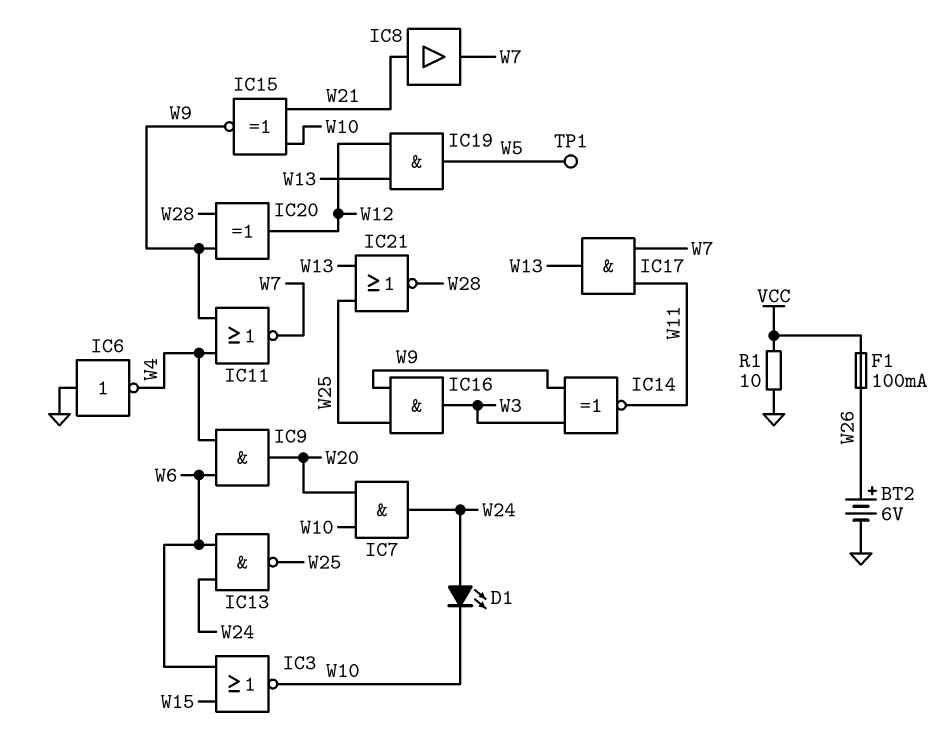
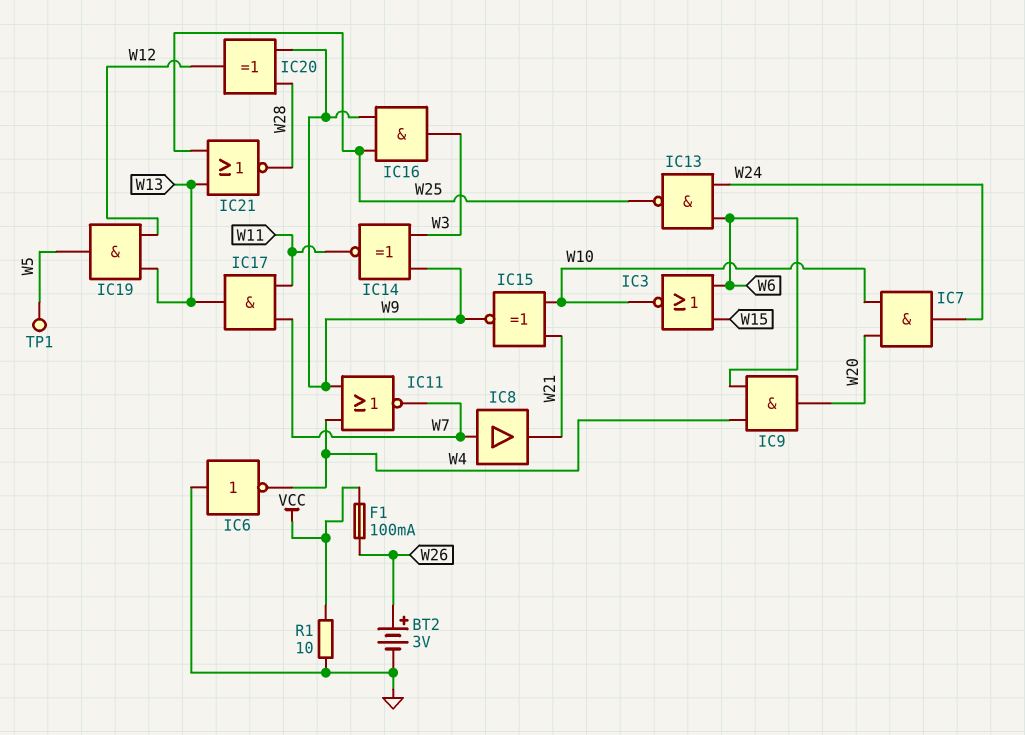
BT2: 6V (plus W26, minus GND) -> 3V (plus W26, minus GND)
D1: LED (A W24, K W10) -> none
IC8: buffer (in W21, out W7) -> buffer (in W7, out W21)

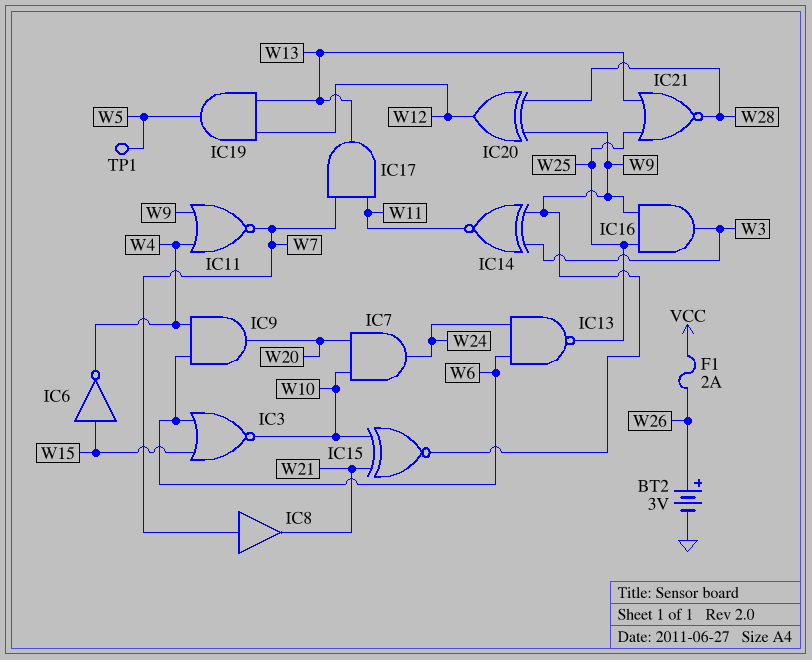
F1: 100mA (VCC, W26) -> 2A (VCC, W26)
IC6: NOT (in GND, out W4) -> NOT (in W15, out W4)
R1: 10 (GND, VCC) -> none

